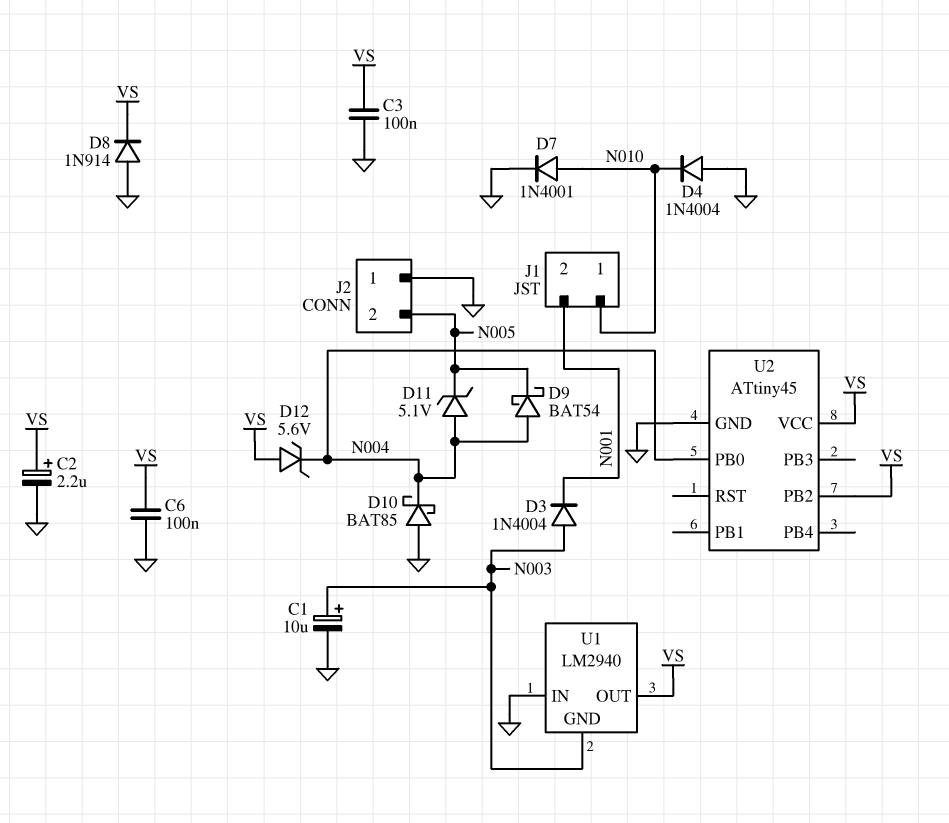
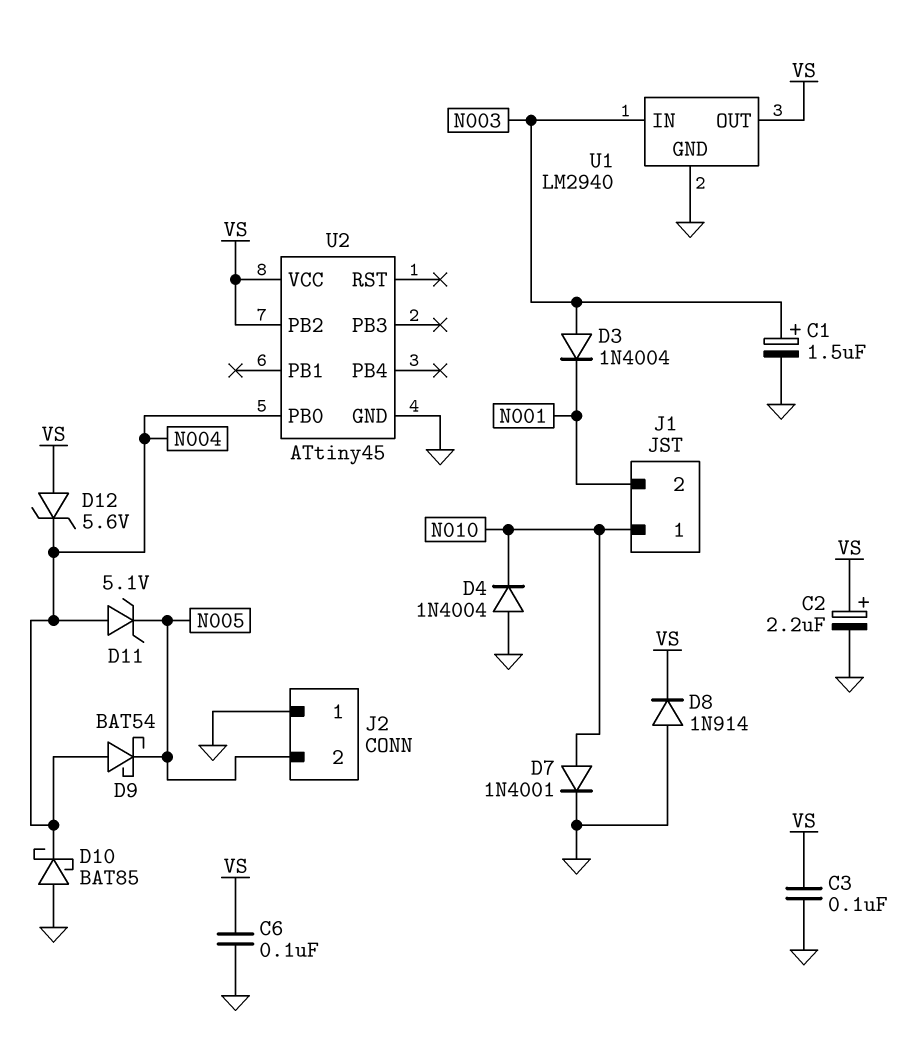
C1: 10uF (plus N003, minus GND) -> 1.5uF (plus N003, minus GND)
U1 pin GND: N003 -> GND
U1 pin IN: GND -> N003

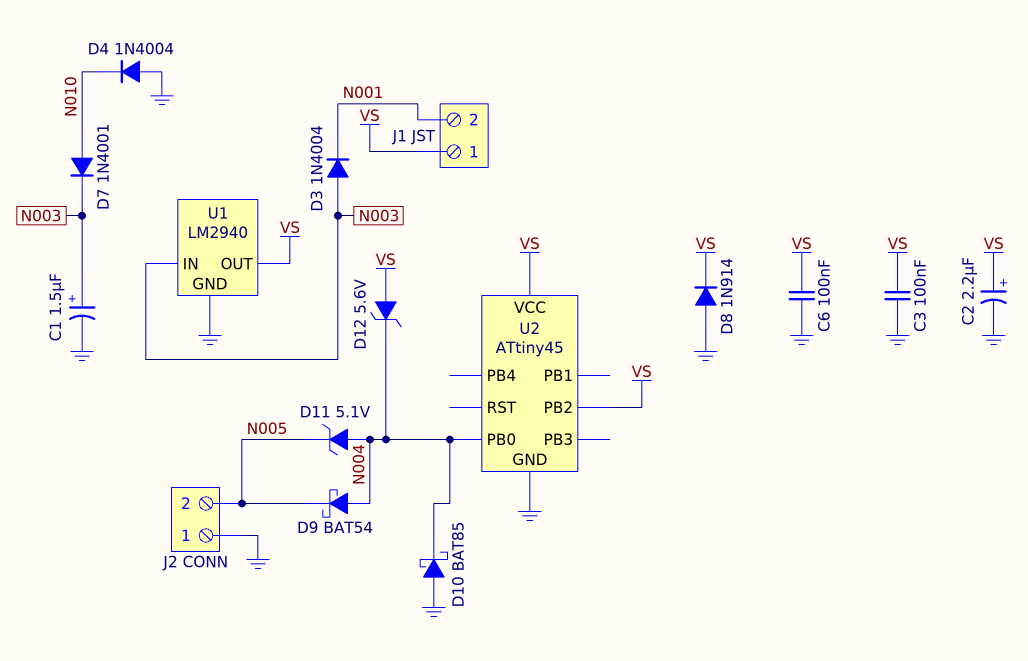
D7: diode 1N4001 (A N010, K GND) -> diode 1N4001 (A N010, K N003)
J1 pin 1: N010 -> VS

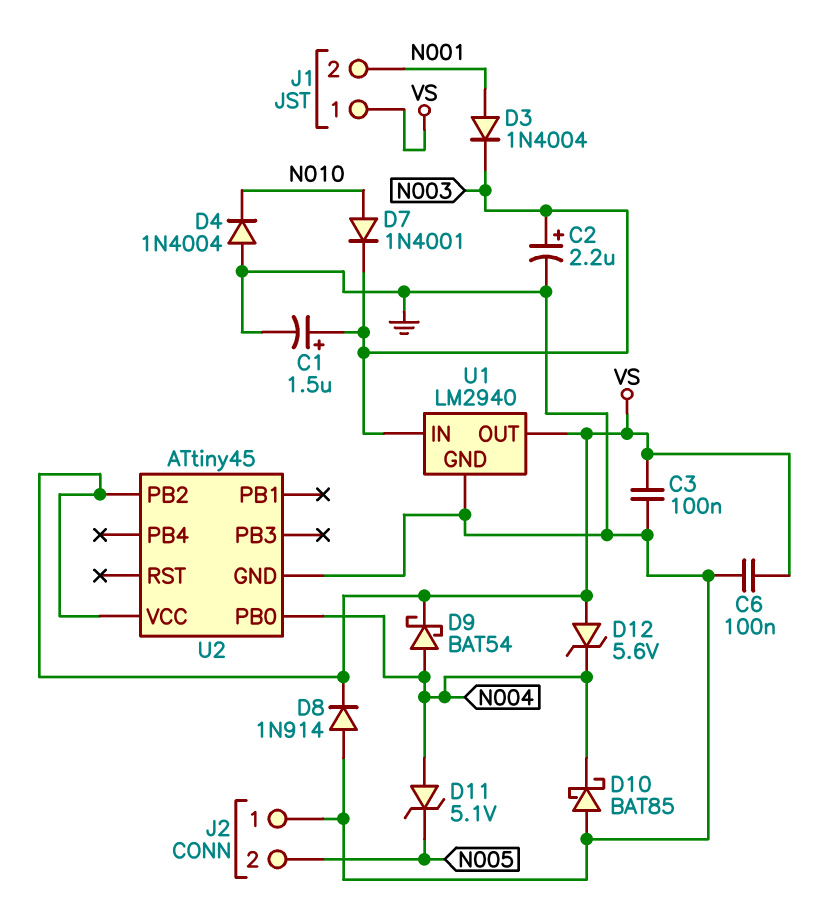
C2: 2.2uF (plus VS, minus GND) -> 2.2uF (plus N003, minus GND)
D3: diode 1N4004 (A N003, K N001) -> diode 1N4004 (A N001, K N003)
D9: schottky BAT54 (A N004, K N005) -> schottky BAT54 (A N004, K VS)

